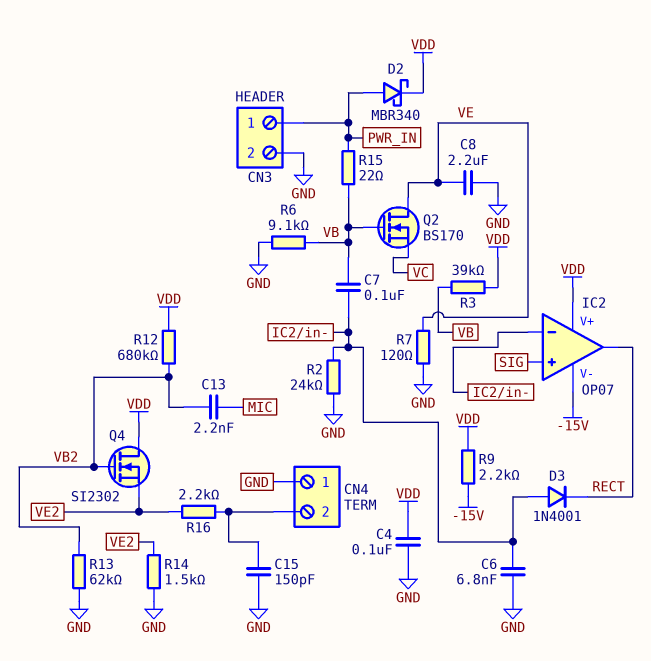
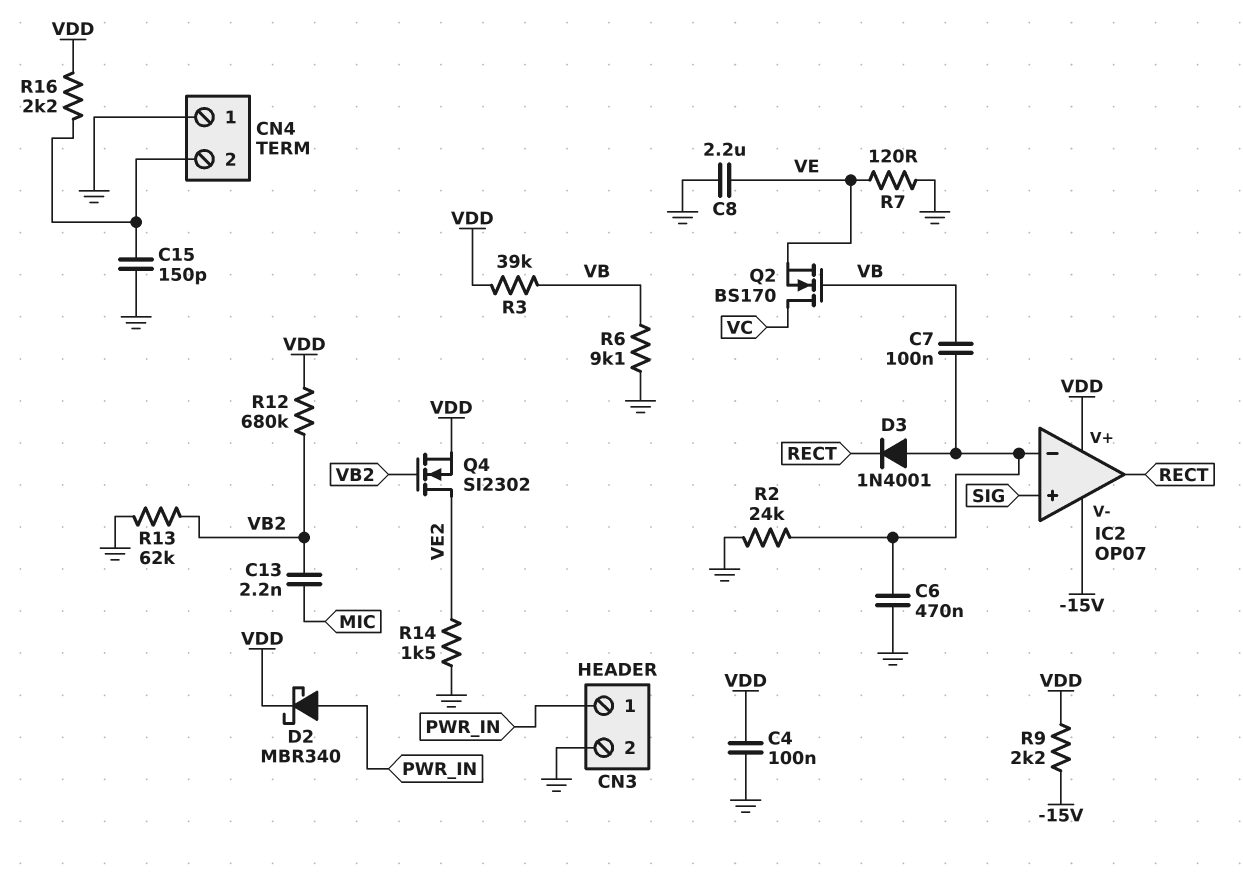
C6: 6.8nF (GND, IC2/in-) -> 470nF (GND, IC2/in-)
Q2: NMOS BS170 (G VB, D VE, S VC) -> NMOS BS170 (G VB, D VC, S VE)
Q4: NMOS SI2302 (G VB2, D VDD, S VE2) -> NMOS SI2302 (G VB2, D VE2, S VDD)
R15: 22 (PWR_IN, VB) -> none
R16: 2.2k (CN4/2, VE2) -> 2.2k (CN4/2, VDD)

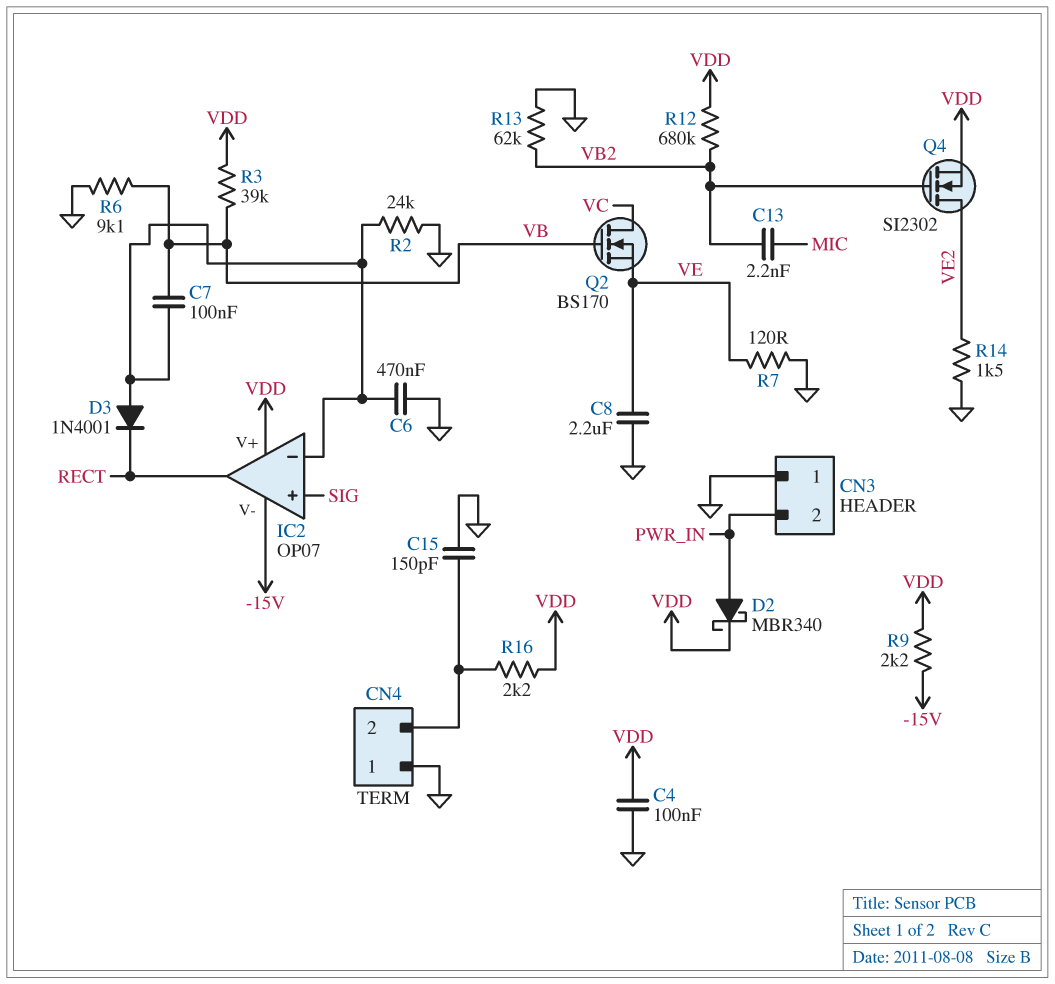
CN3 pin 1: PWR_IN -> GND
CN3 pin 2: GND -> PWR_IN

